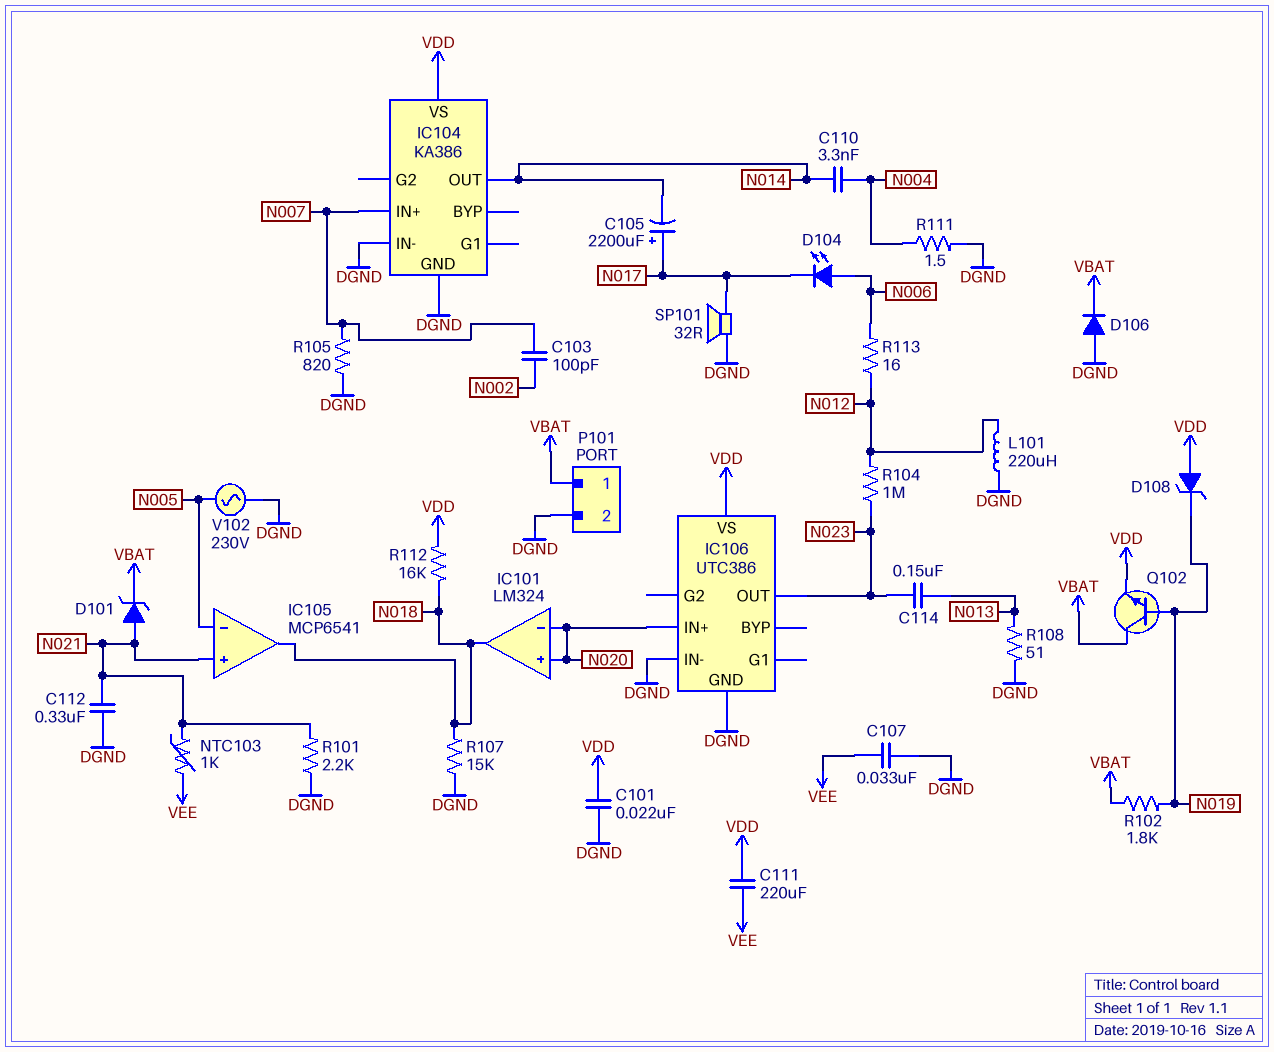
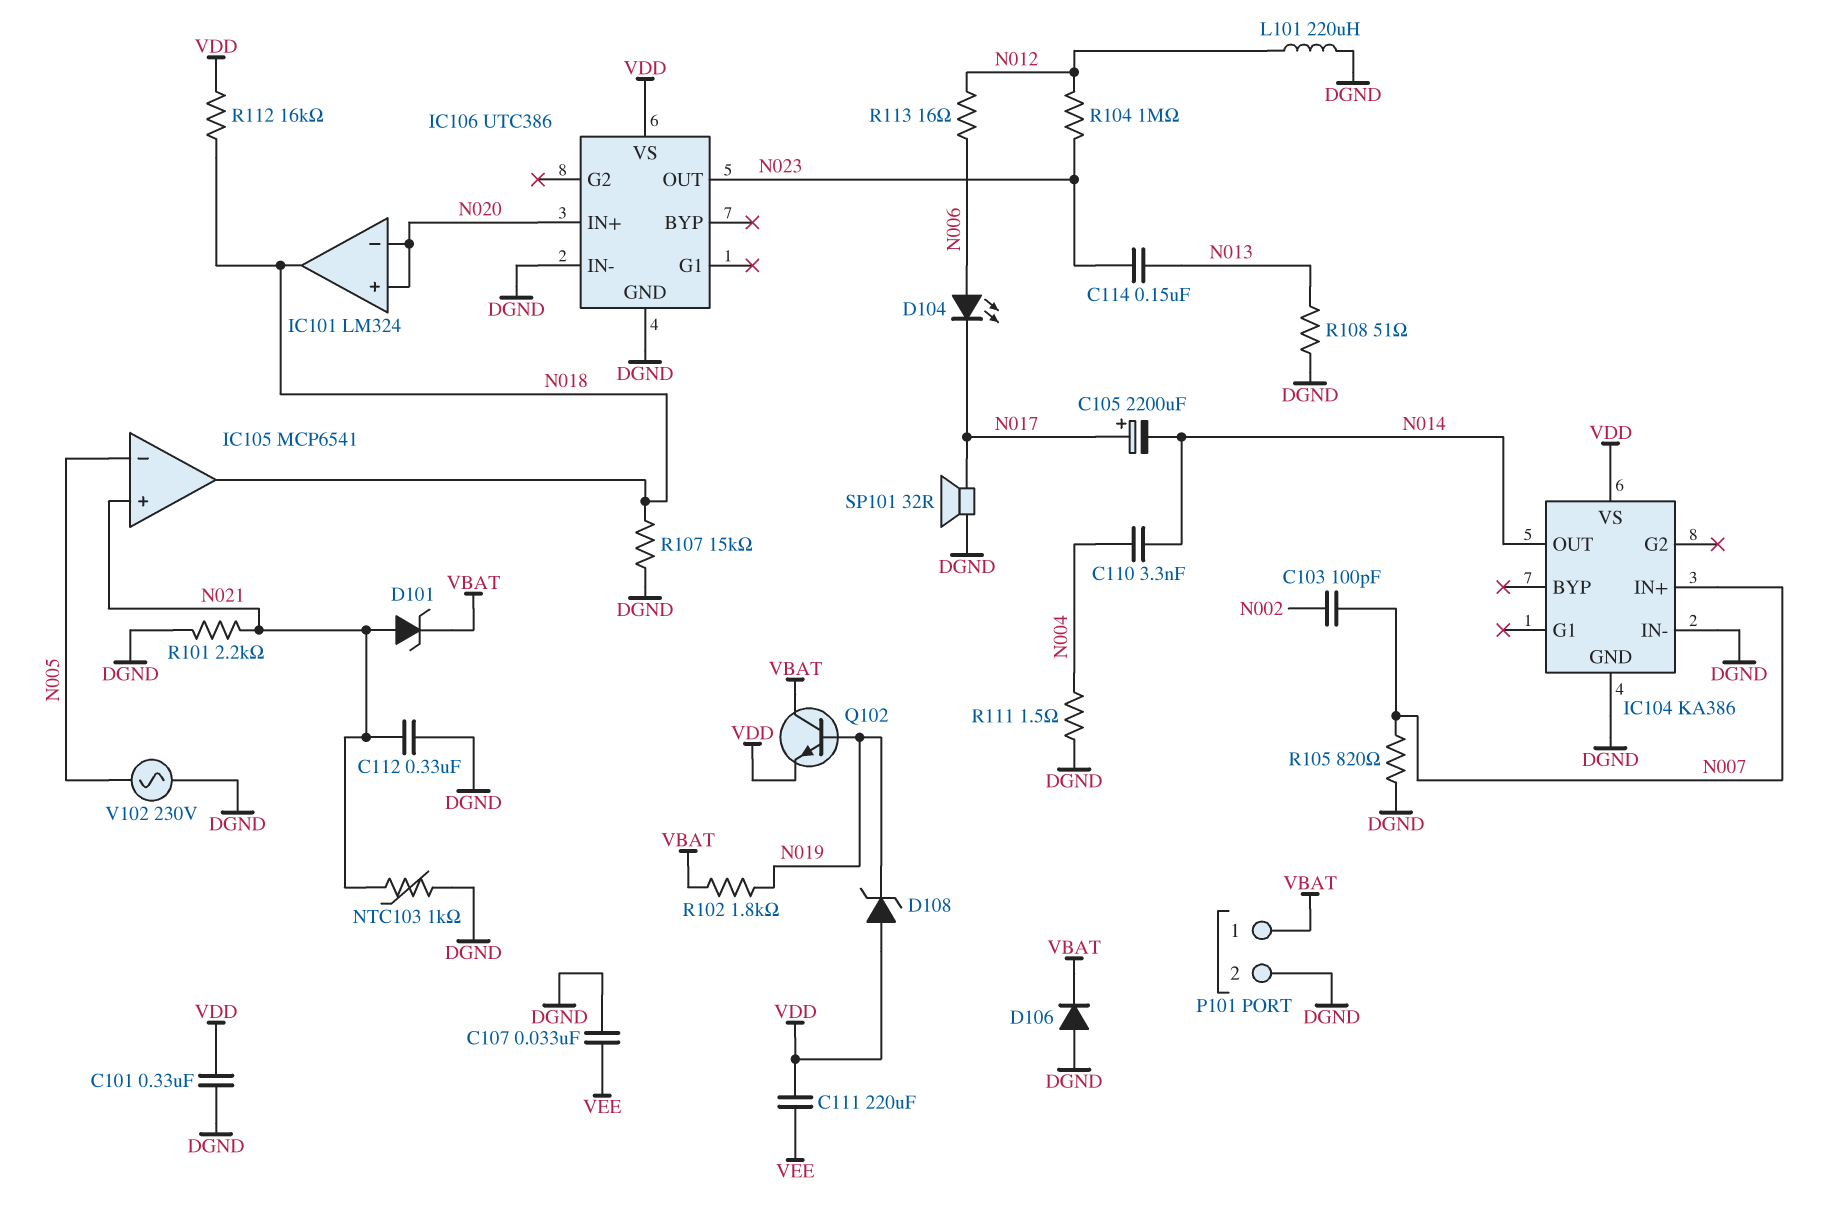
C101: 22nF (DGND, VDD) -> 330nF (DGND, VDD)
NTC103: 1k (N021, VEE) -> 1k (DGND, N021)

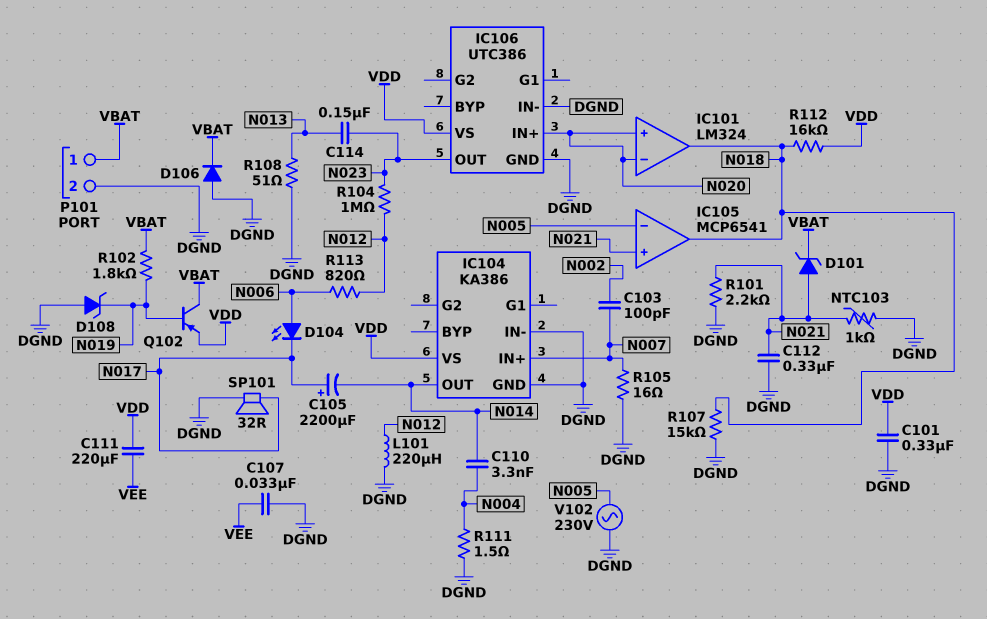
D108: zener (A VDD, K N019) -> zener (A DGND, K N019)
Q102: NPN (B N019, C VBAT, E VDD) -> PNP (B N019, C VBAT, E VDD)
R105: 820 (DGND, N007) -> 16 (DGND, N007)
R113: 16 (N006, N012) -> 820 (N006, N012)

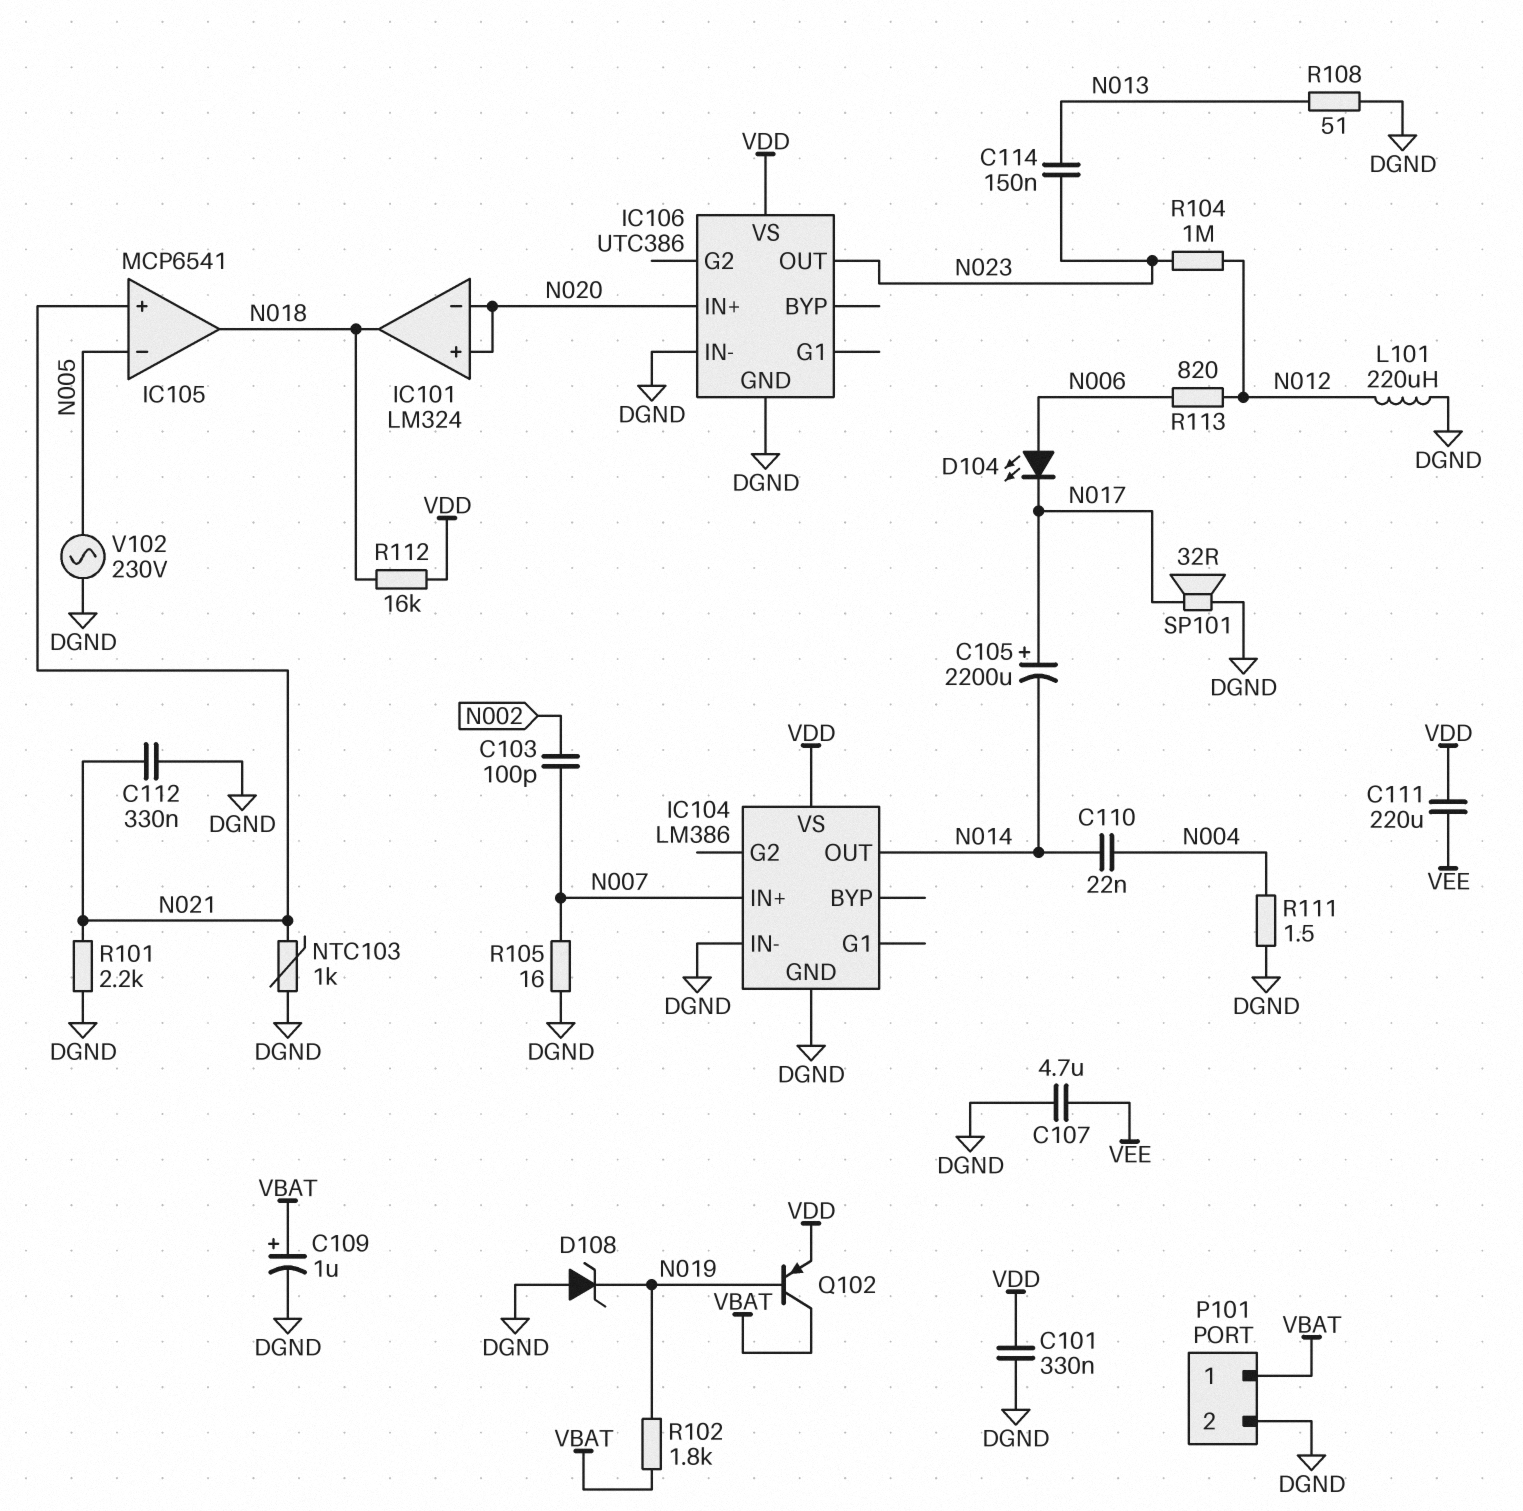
C107: 33nF (DGND, VEE) -> 4.7uF (DGND, VEE)
C109: none -> 1uF (plus VBAT, minus DGND)
C110: 3.3nF (N004, N014) -> 22nF (N004, N014)
D101: zener (A N021, K VBAT) -> none
D106: diode (A DGND, K VBAT) -> none
IC104: KA386 -> LM386
R107: 15k (DGND, N018) -> none

